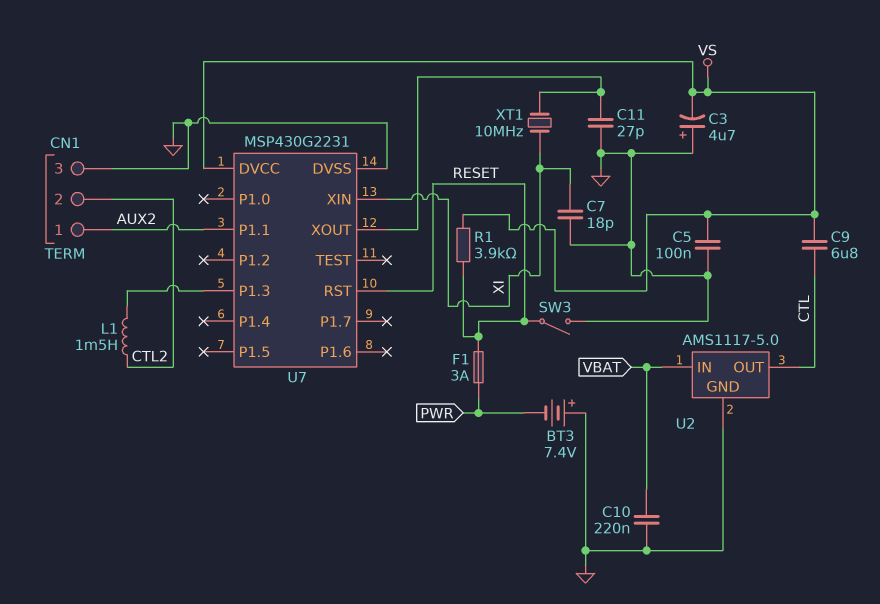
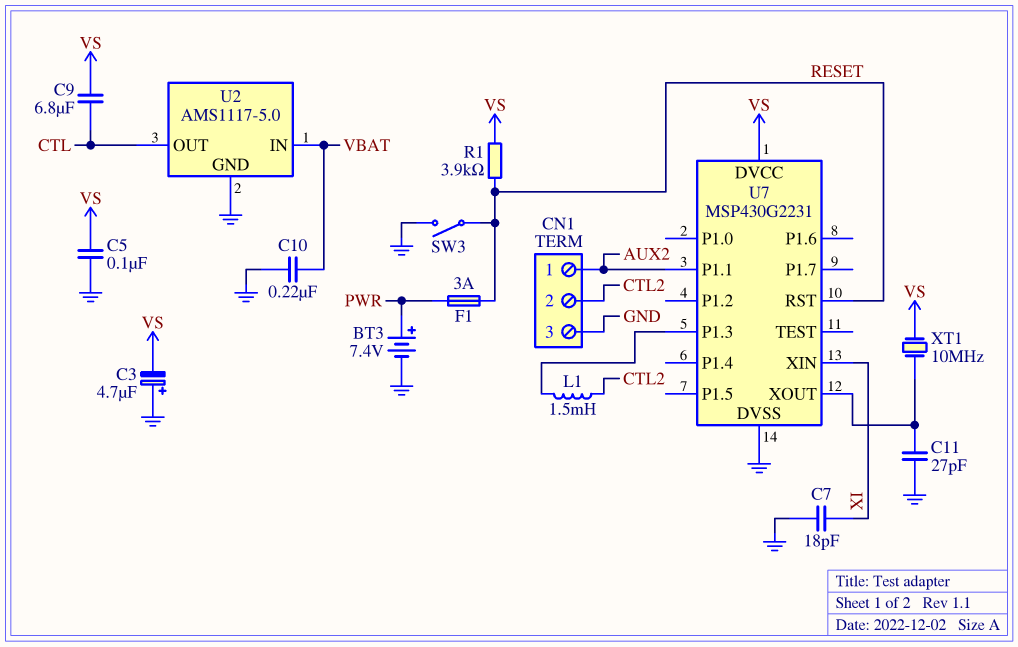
BT3: 7.4V (plus GND, minus PWR) -> 7.4V (plus PWR, minus GND)
XT1: 10MHz (U7/XOUT, XI) -> 10MHz (U7/XOUT, VS)

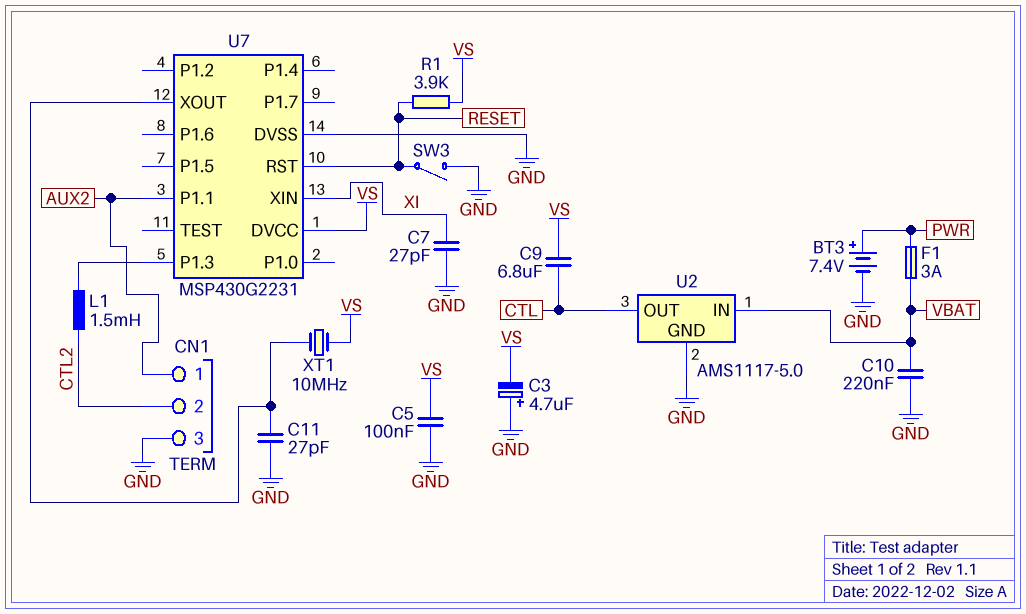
C7: 18pF (GND, XI) -> 27pF (GND, XI)
F1: 3A (PWR, RESET) -> 3A (PWR, VBAT)

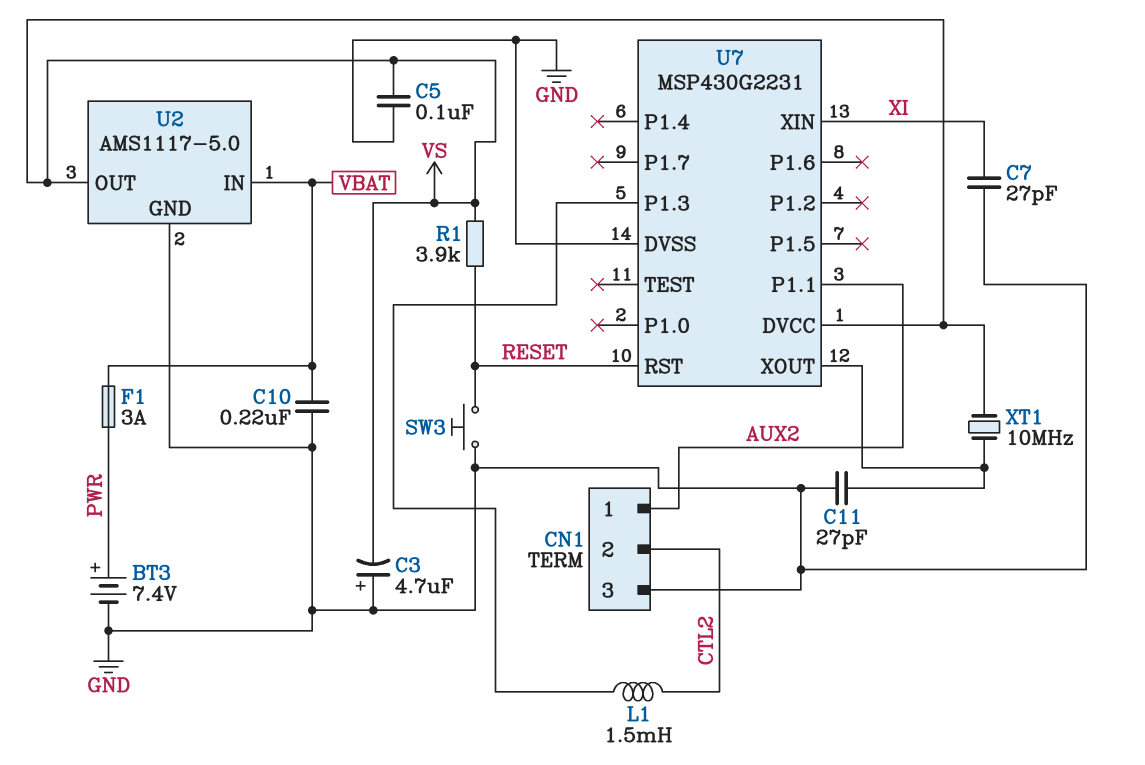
C9: 6.8uF (CTL, VS) -> none
SW3: switch (GND, RESET) -> button (GND, RESET)
U2 pin OUT: CTL -> VS

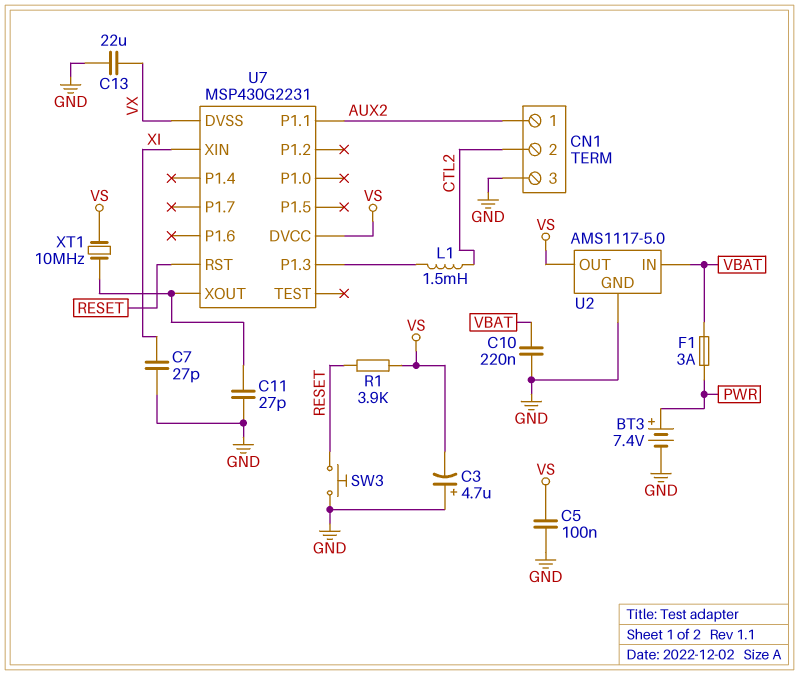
C13: none -> 22uF (GND, VX)
U7 pin DVSS: GND -> VX

